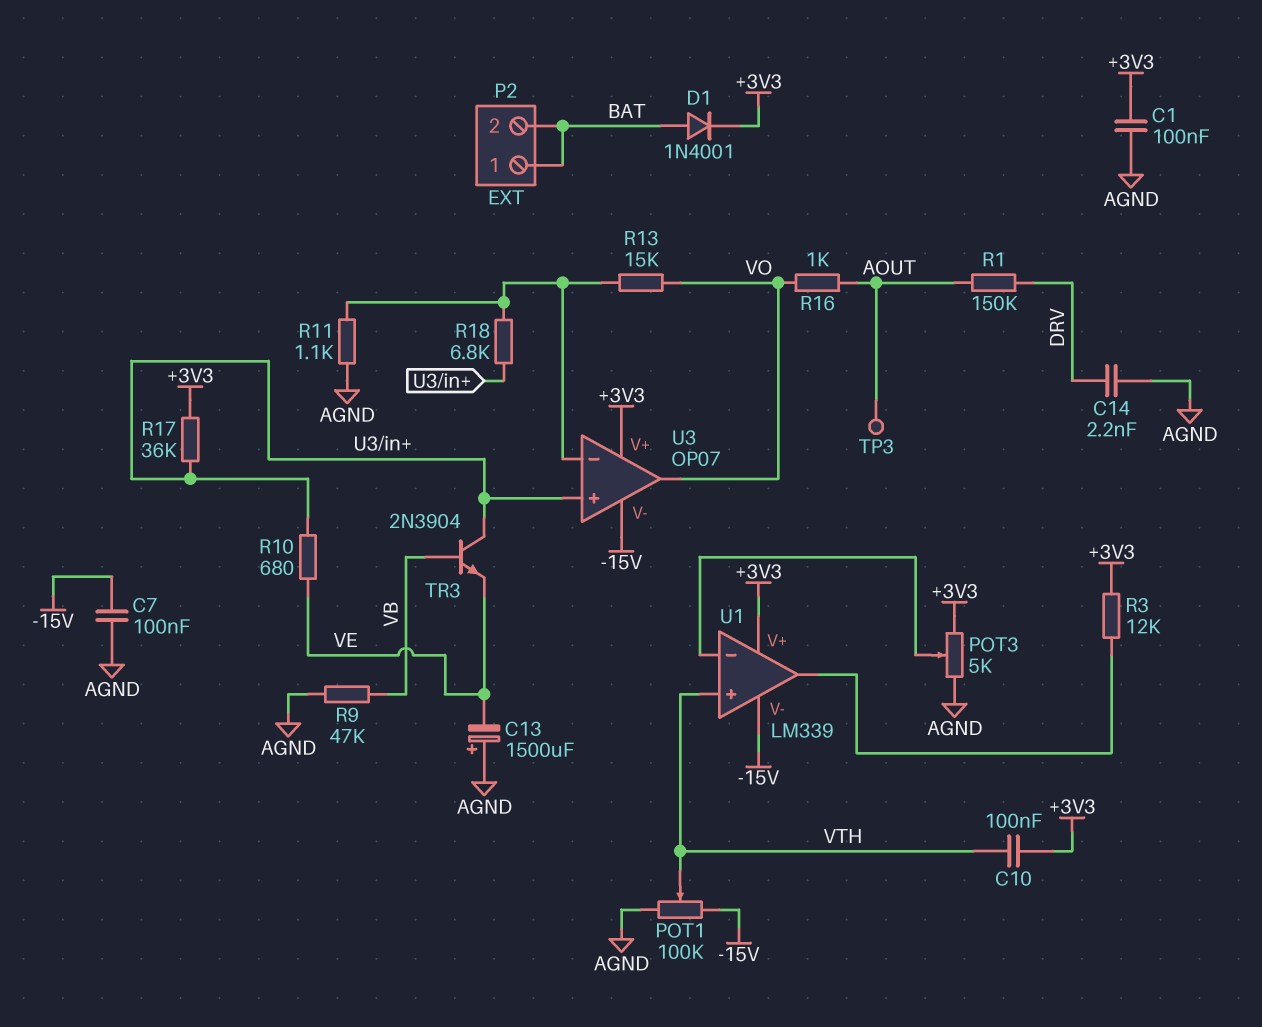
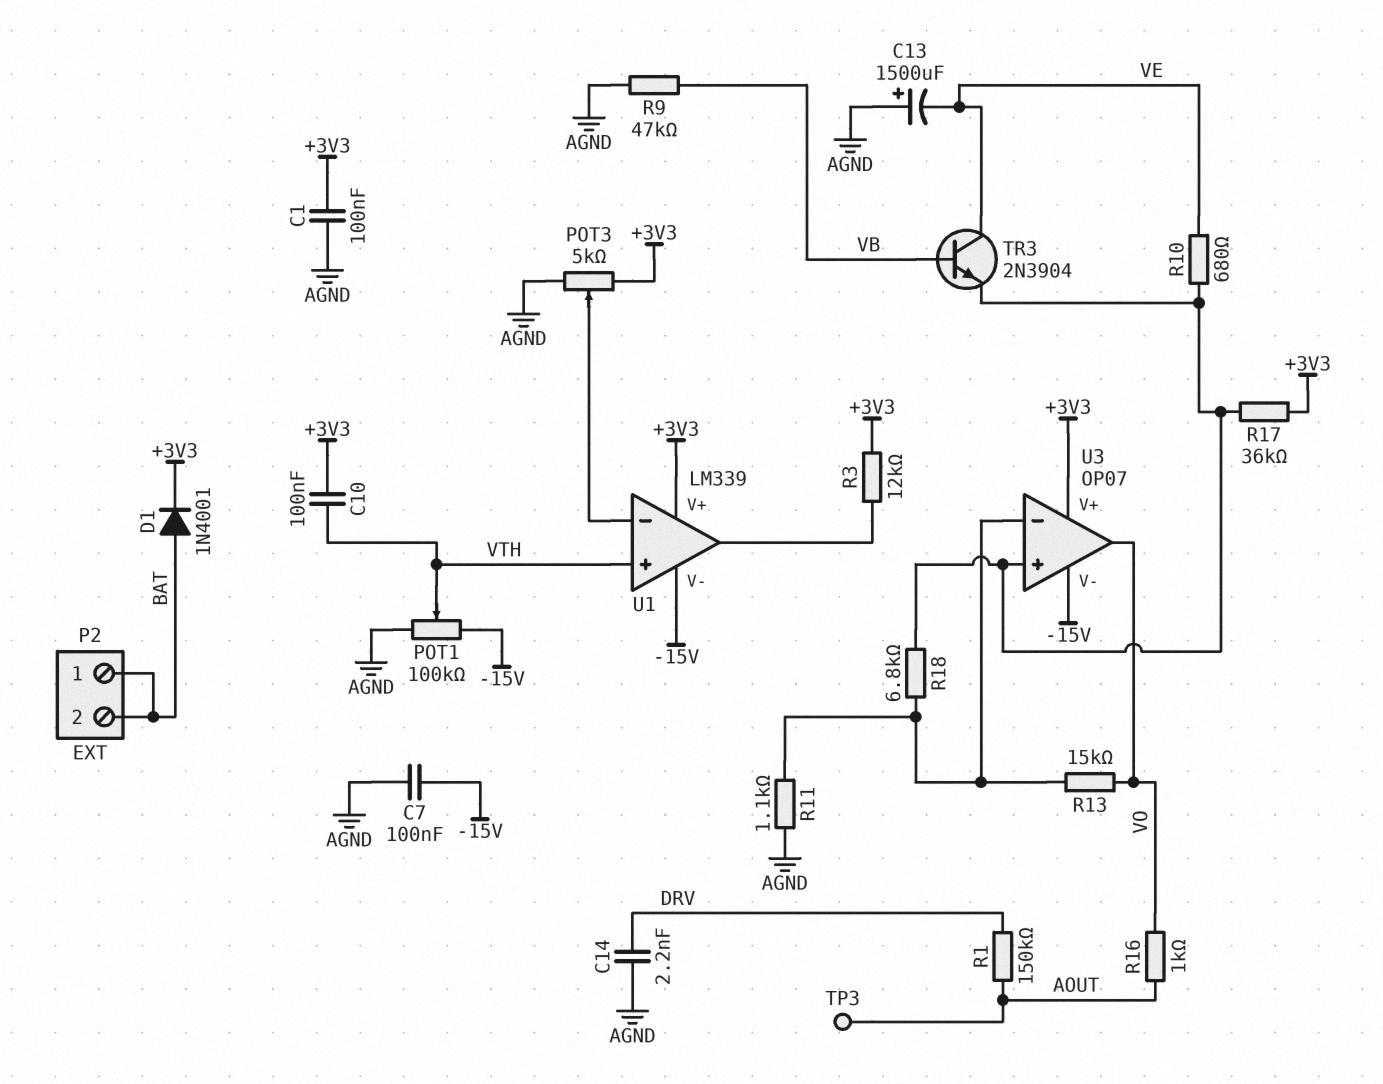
TR3: NPN 2N3904 (B VB, C U3/in+, E VE) -> NPN 2N3904 (B VB, C VE, E U3/in+)

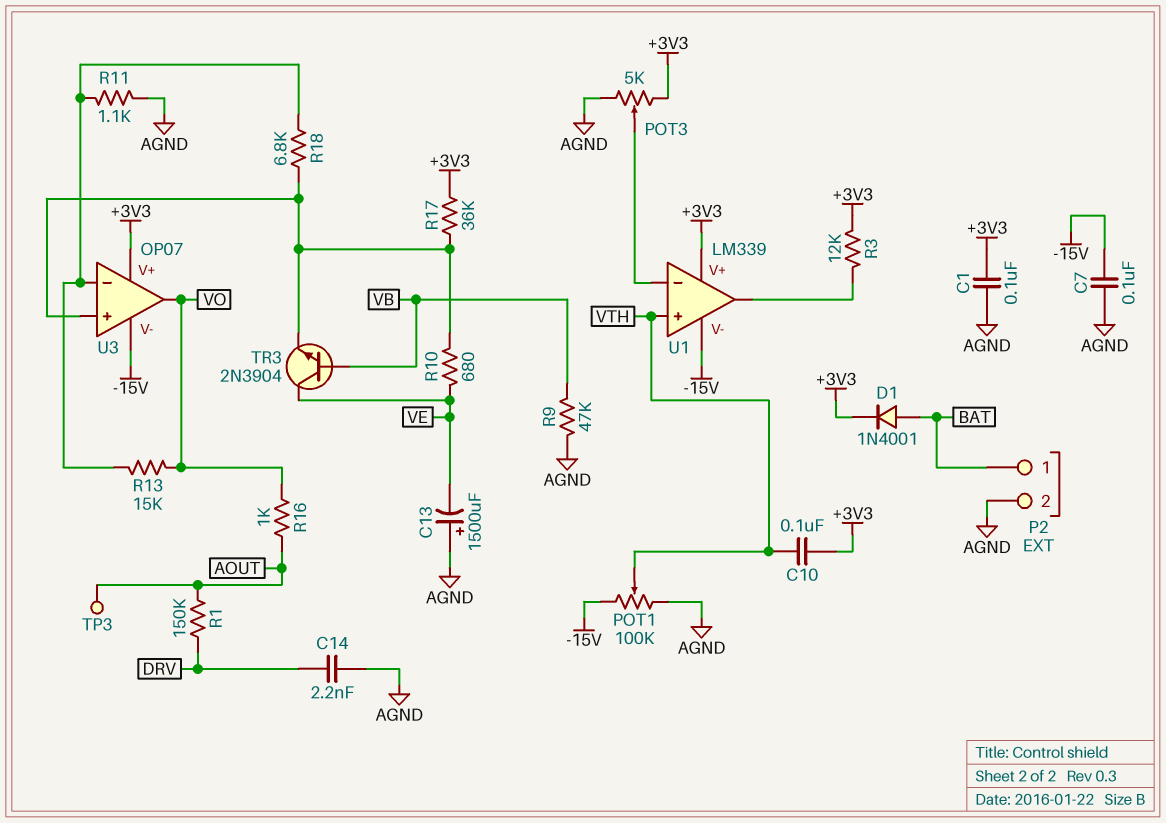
P2 pin 2: BAT -> AGND

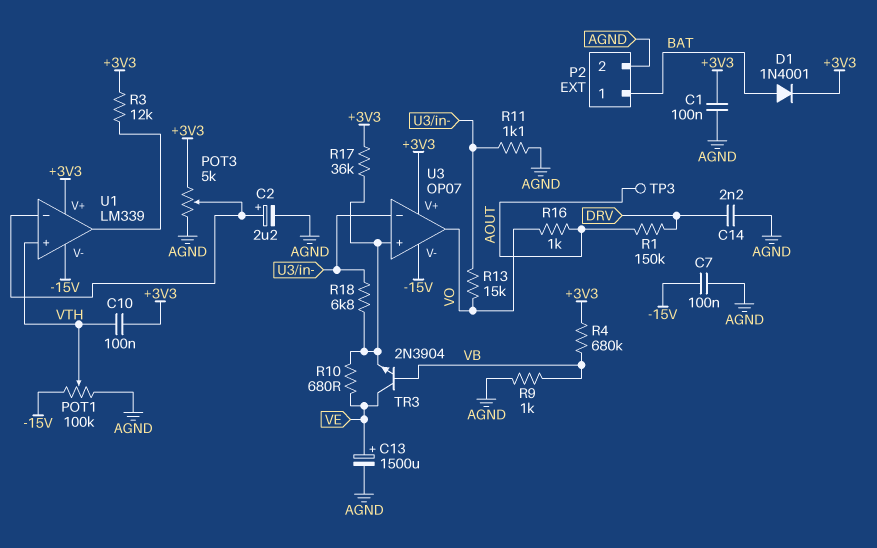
C2: none -> 2.2uF (plus U1/in-, minus AGND)
C13: 1500uF (plus AGND, minus VE) -> 1500uF (plus VE, minus AGND)
R4: none -> 680k (+3V3, VB)
R9: 47k (AGND, VB) -> 1k (AGND, VB)

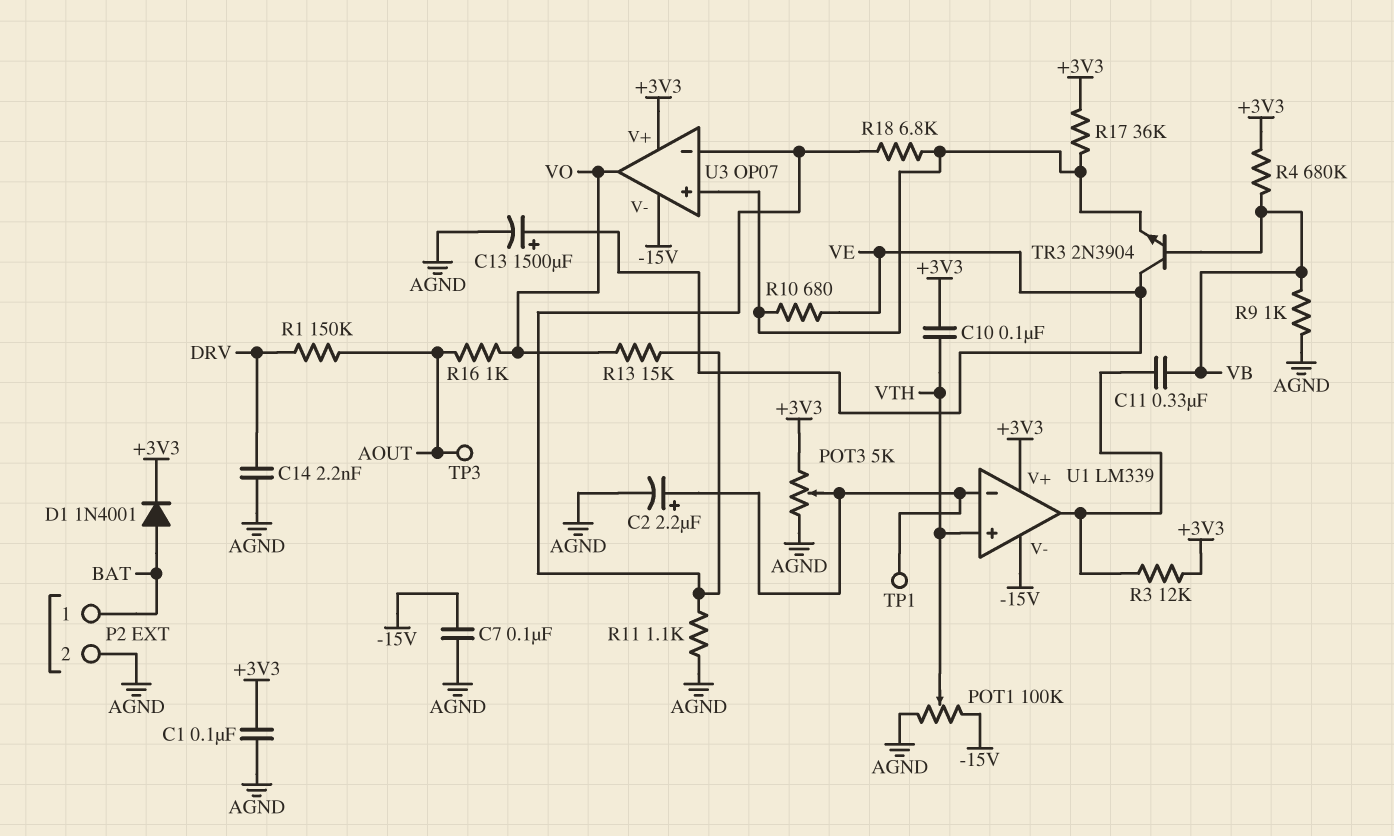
C11: none -> 330nF (U1/out, VB)
TP1: none -> test point (U1/in-)

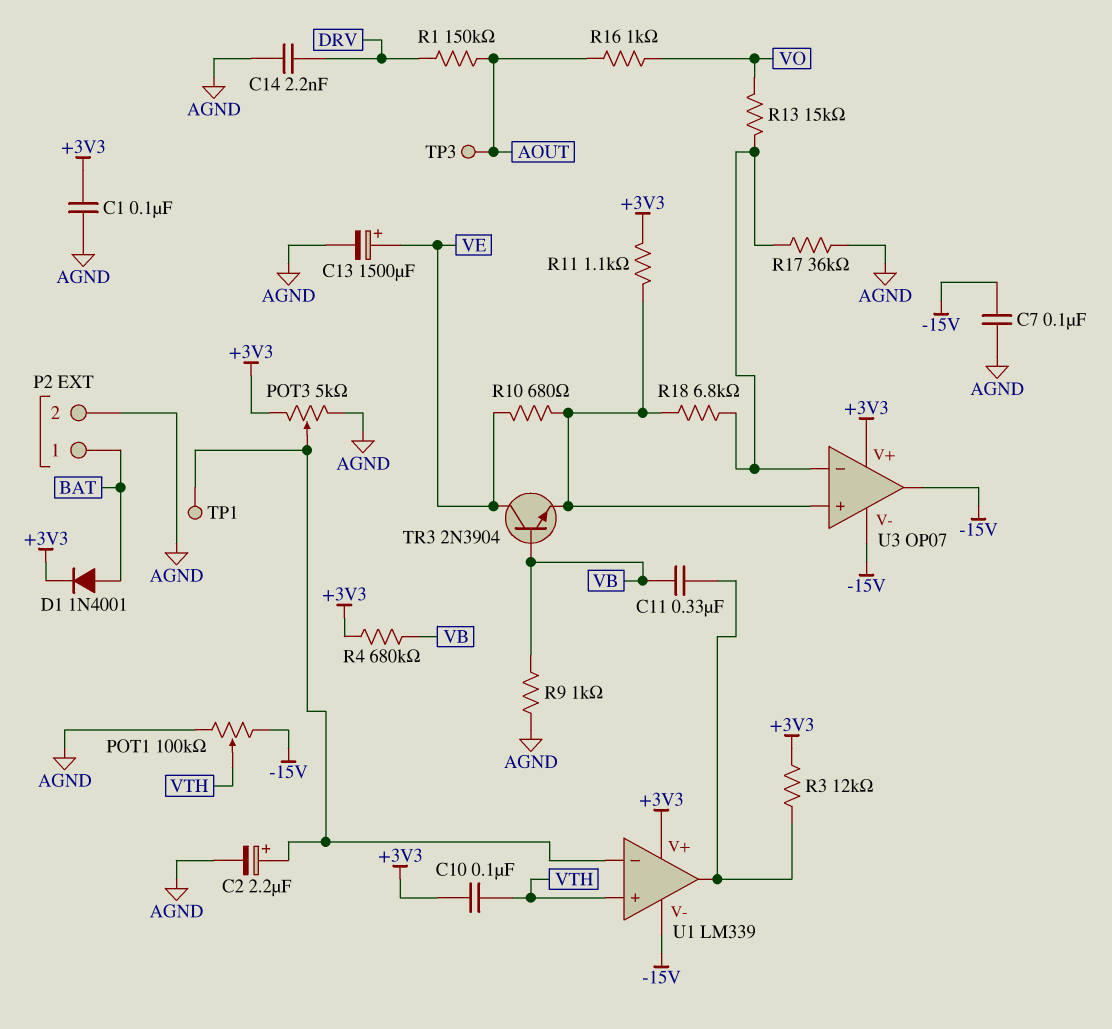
R11: 1.1k (AGND, U3/in-) -> 1.1k (+3V3, U3/in+)
R17: 36k (+3V3, U3/in+) -> 36k (AGND, U3/in-)
U3 pin out: VO -> -15V

